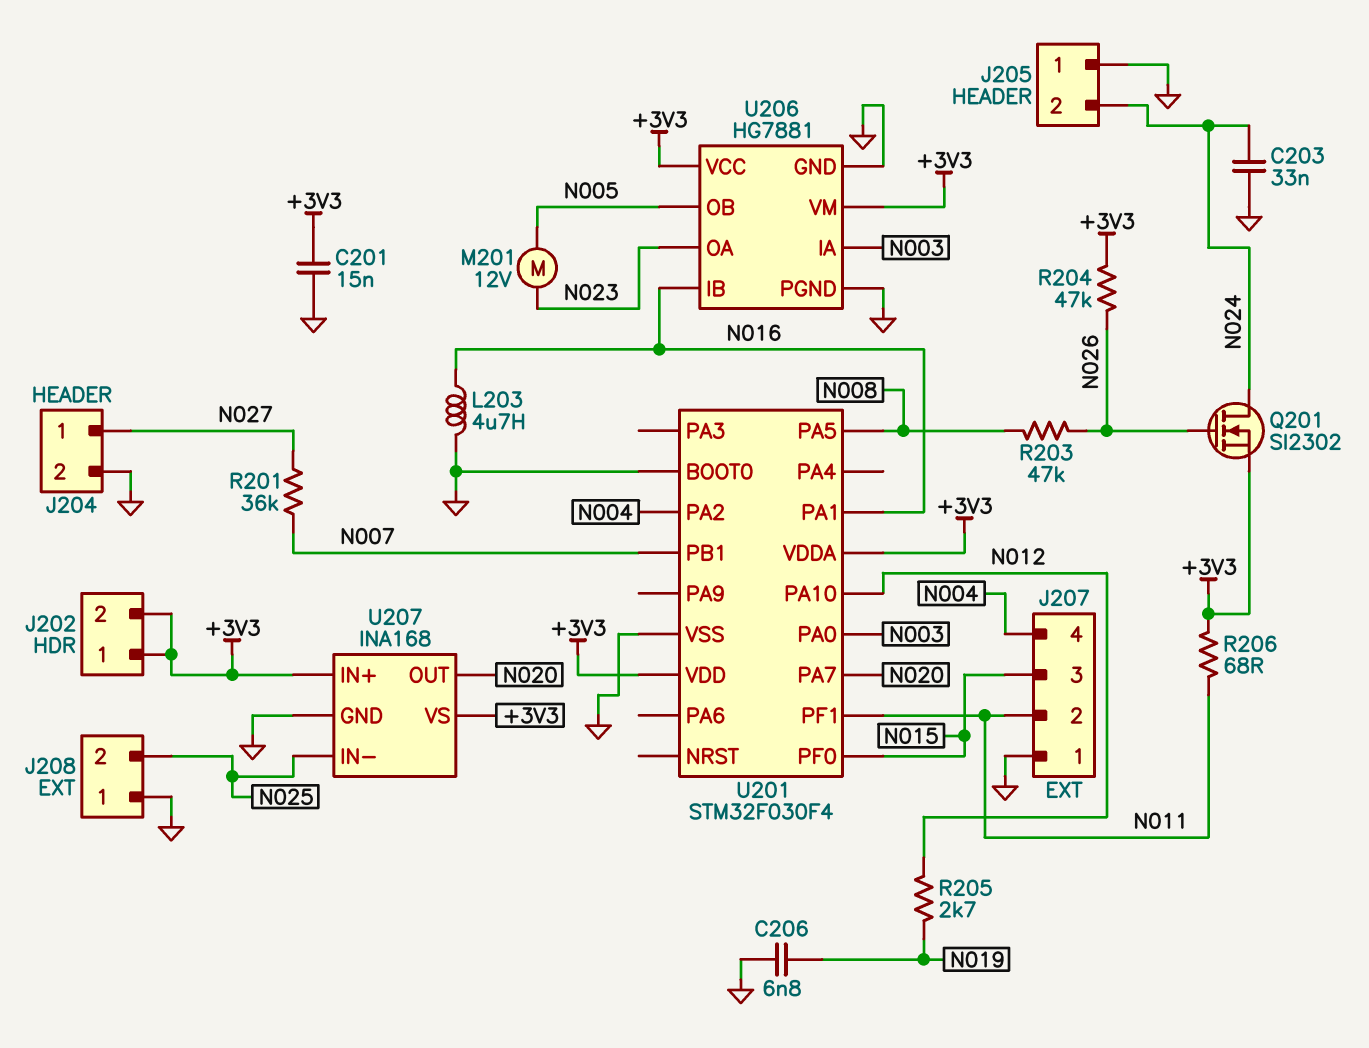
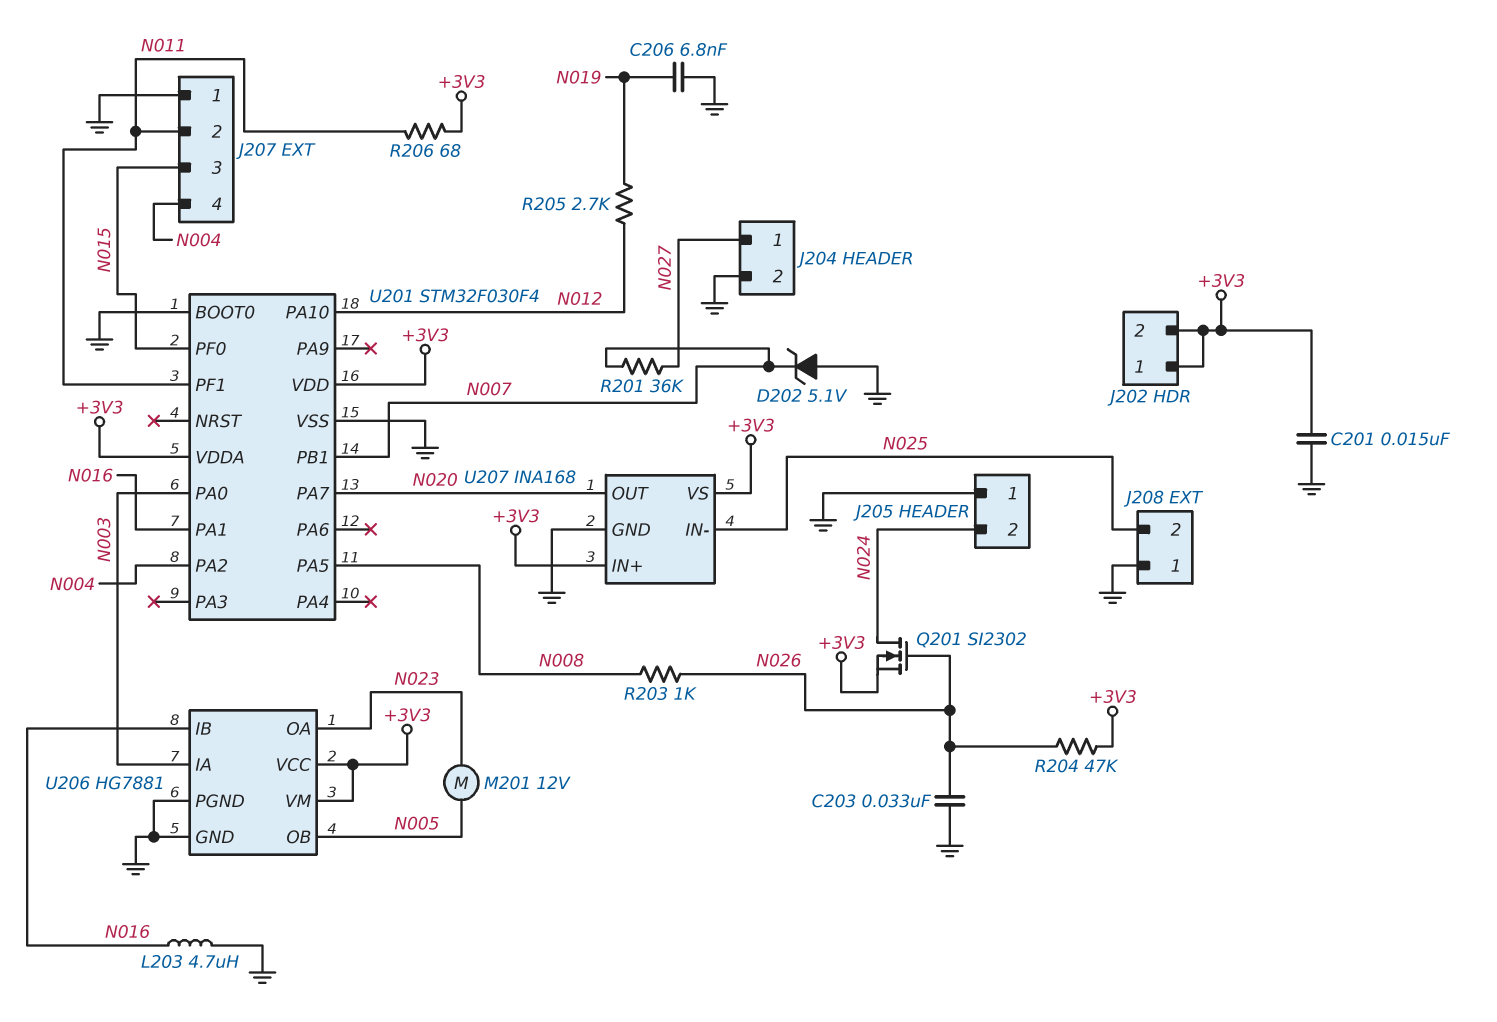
C203: 33nF (GND, N024) -> 33nF (GND, N026)
D202: none -> zener 5.1V (A GND, K N007)
R203: 47k (N008, N026) -> 1k (N008, N026)

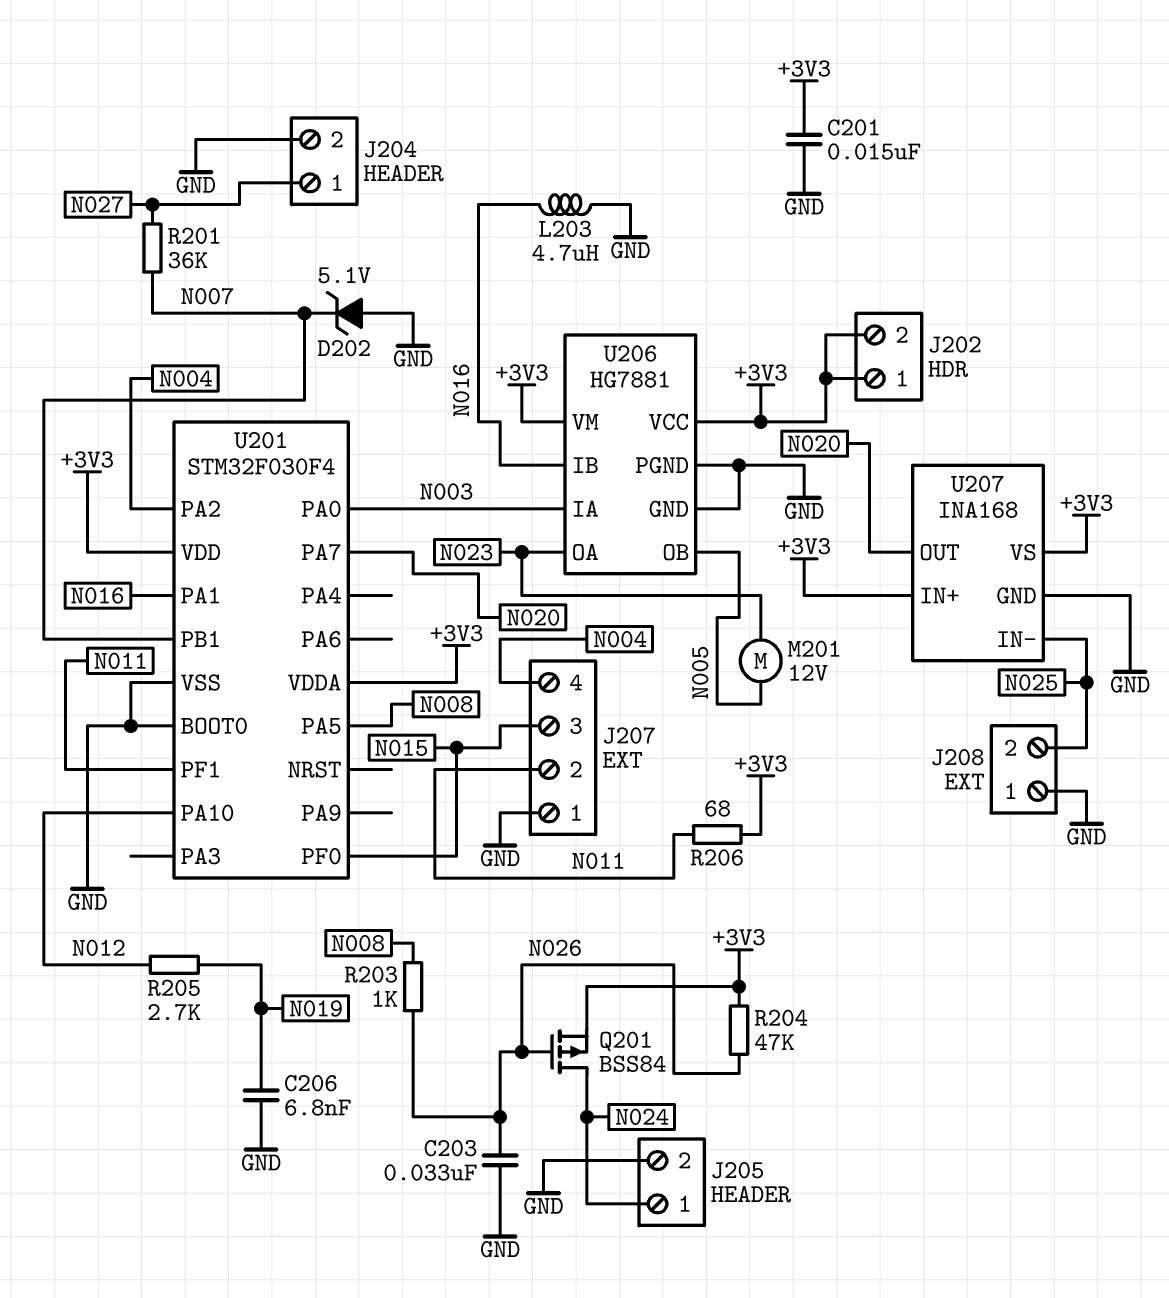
J205 pin 1: GND -> N024
J205 pin 2: N024 -> GND
Q201: NMOS SI2302 (G N026, D N024, S +3V3) -> PMOS BSS84 (G N026, D N024, S +3V3)

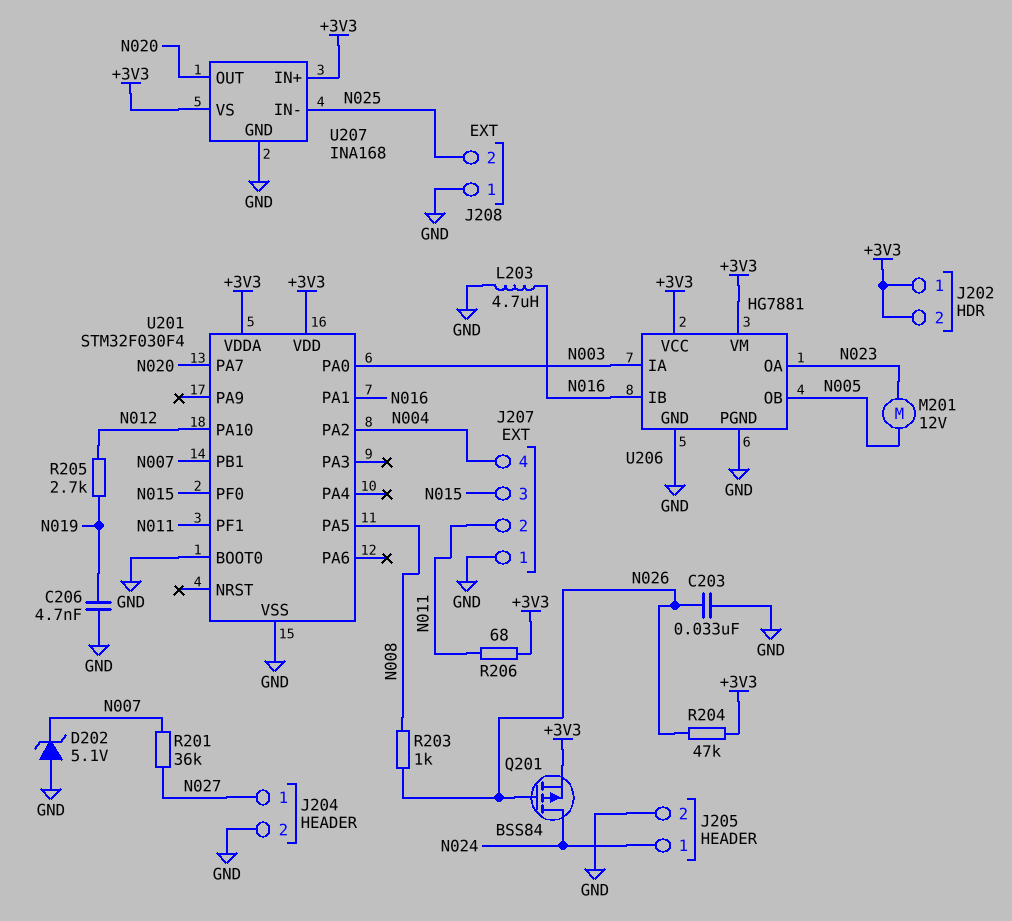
C201: 15nF (+3V3, GND) -> none
C206: 6.8nF (GND, N019) -> 4.7nF (GND, N019)

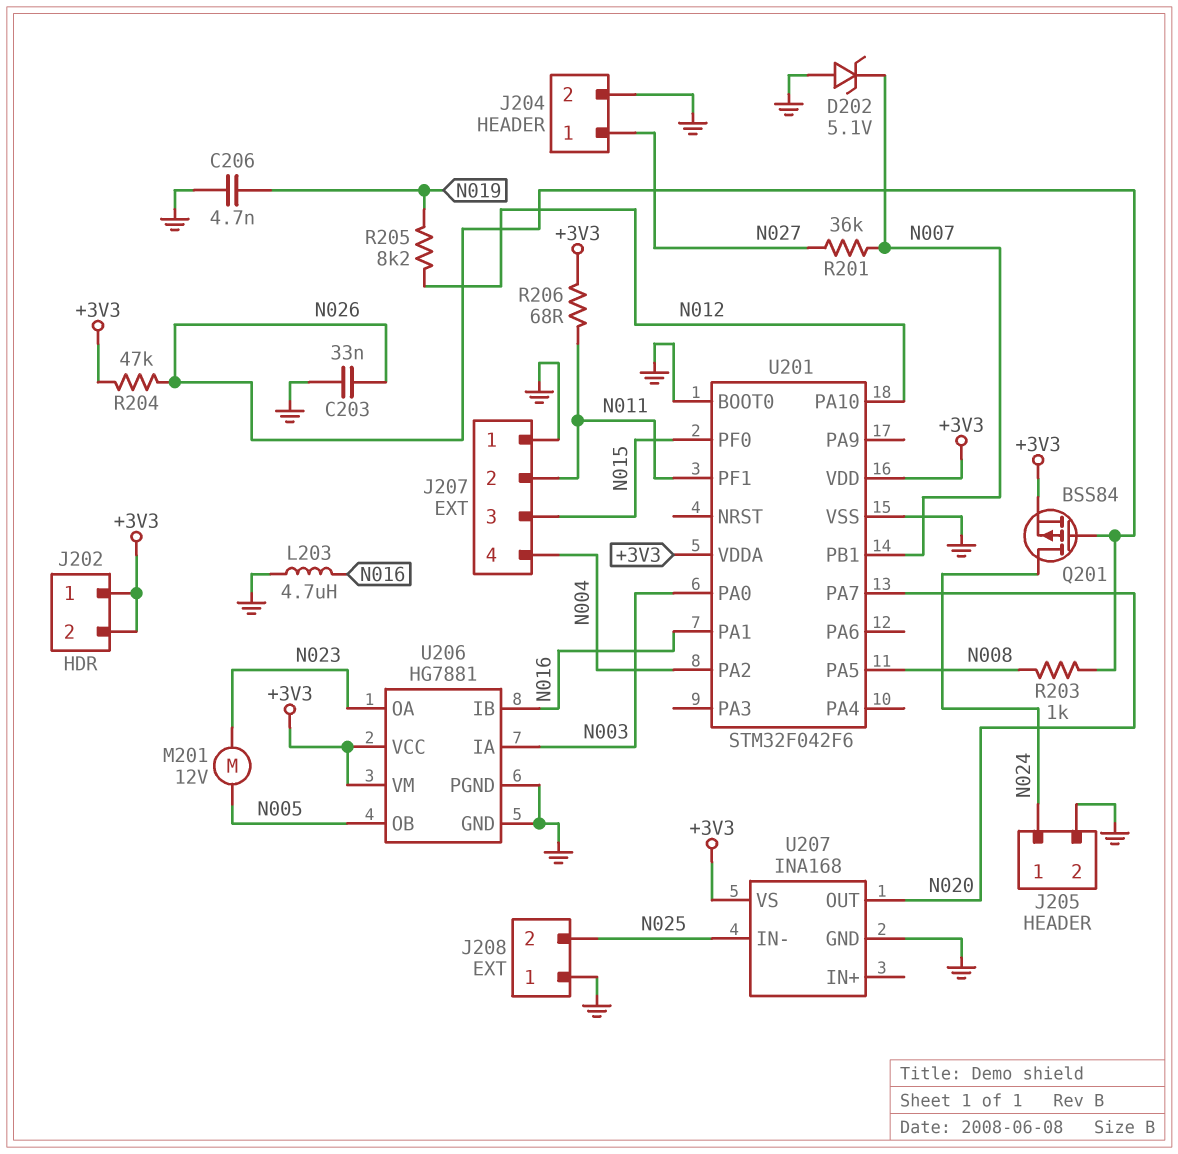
R205: 2.7k (N012, N019) -> 8.2k (N012, N019)
U201: STM32F030F4 -> STM32F042F6
U207 pin IN+: +3V3 -> none

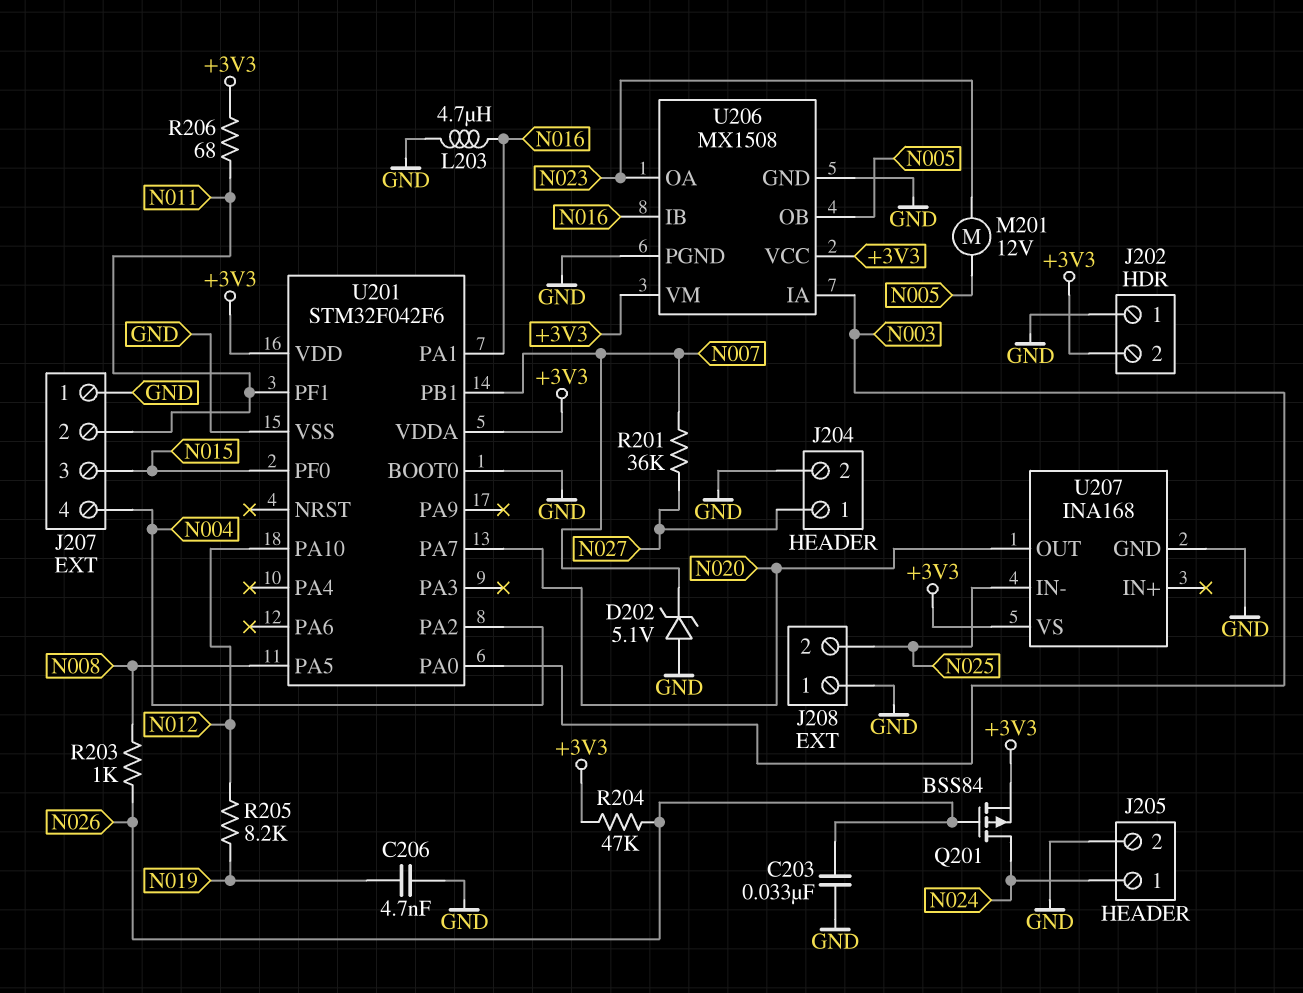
J202 pin 1: +3V3 -> GND
U206: HG7881 -> MX1508

